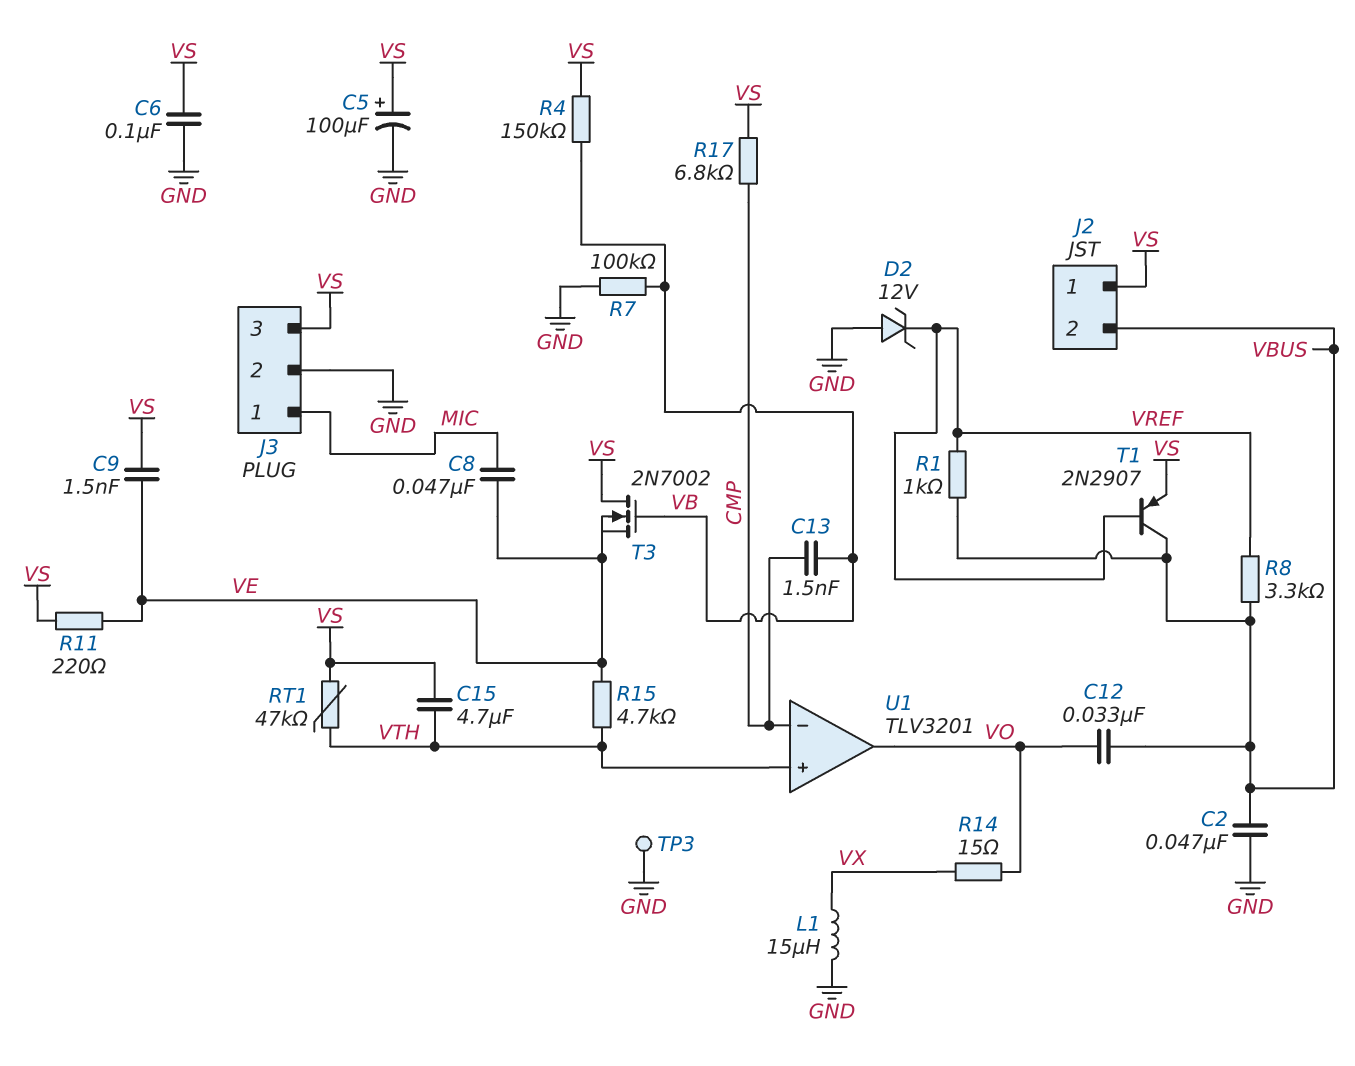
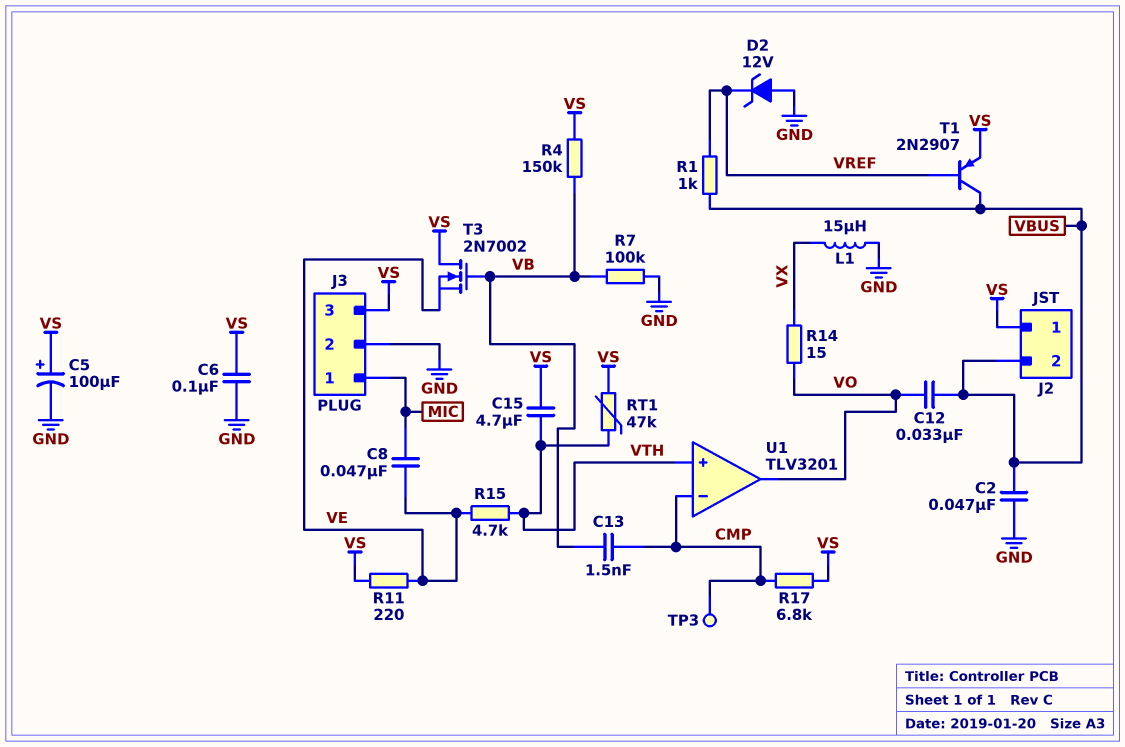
C9: 1.5nF (VE, VS) -> none
R8: 3.3k (VBUS, VREF) -> none
TP3: test point (GND) -> test point (CMP)

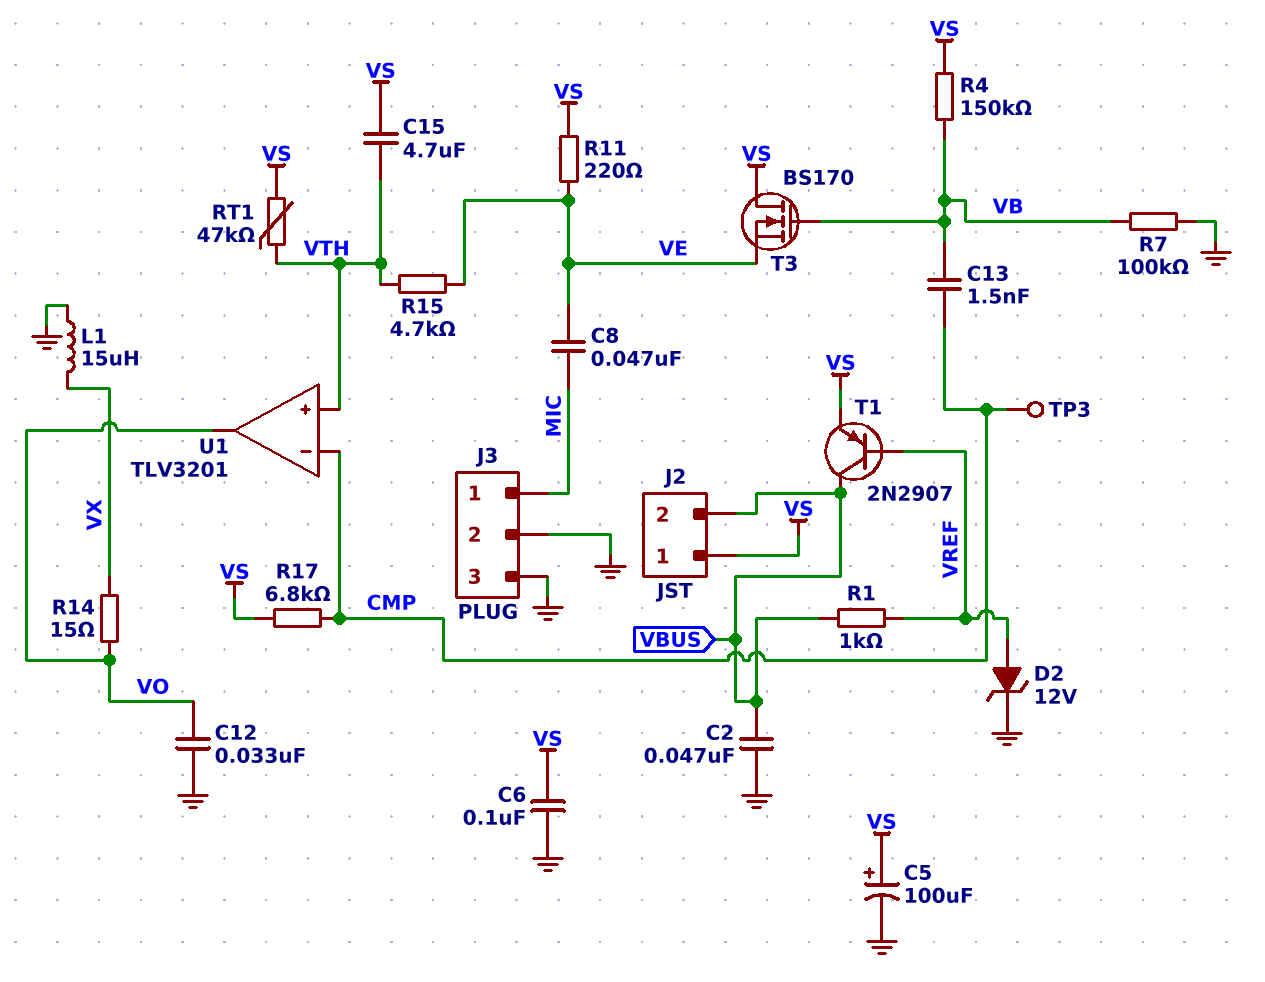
C12: 33nF (VBUS, VO) -> 33nF (GND, VO)
D2: zener 12V (A GND, K VREF) -> zener 12V (A VREF, K GND)
J3 pin 3: VS -> GND
T3: NMOS 2N7002 (G VB, D VS, S VE) -> NMOS BS170 (G VB, D VS, S VE)

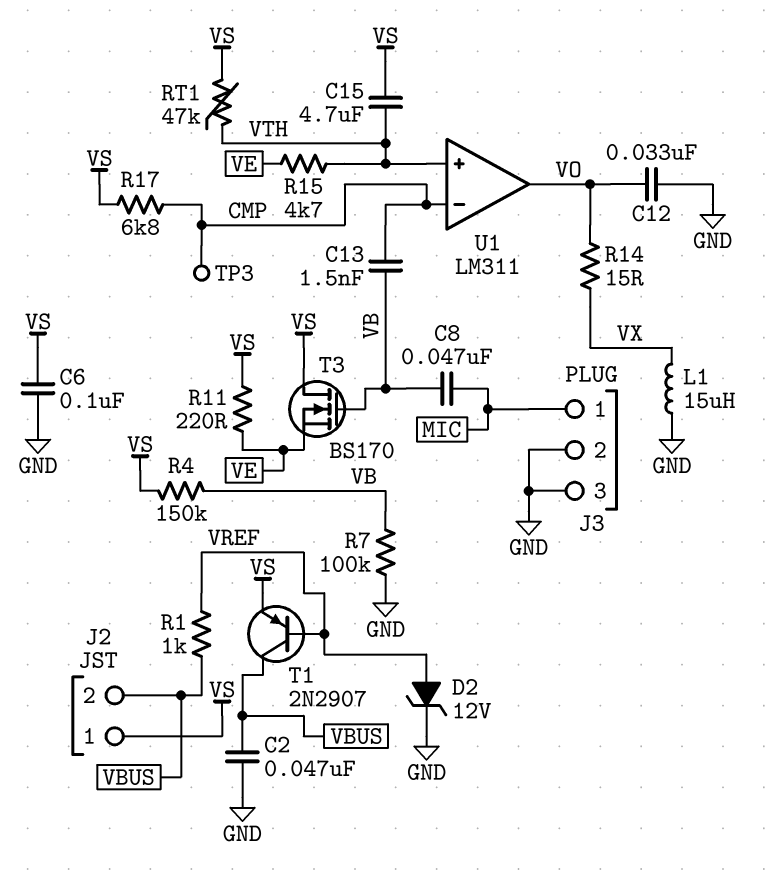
C5: 100uF (plus VS, minus GND) -> none
C8: 47nF (MIC, VE) -> 47nF (MIC, VB)
U1: TLV3201 -> LM311

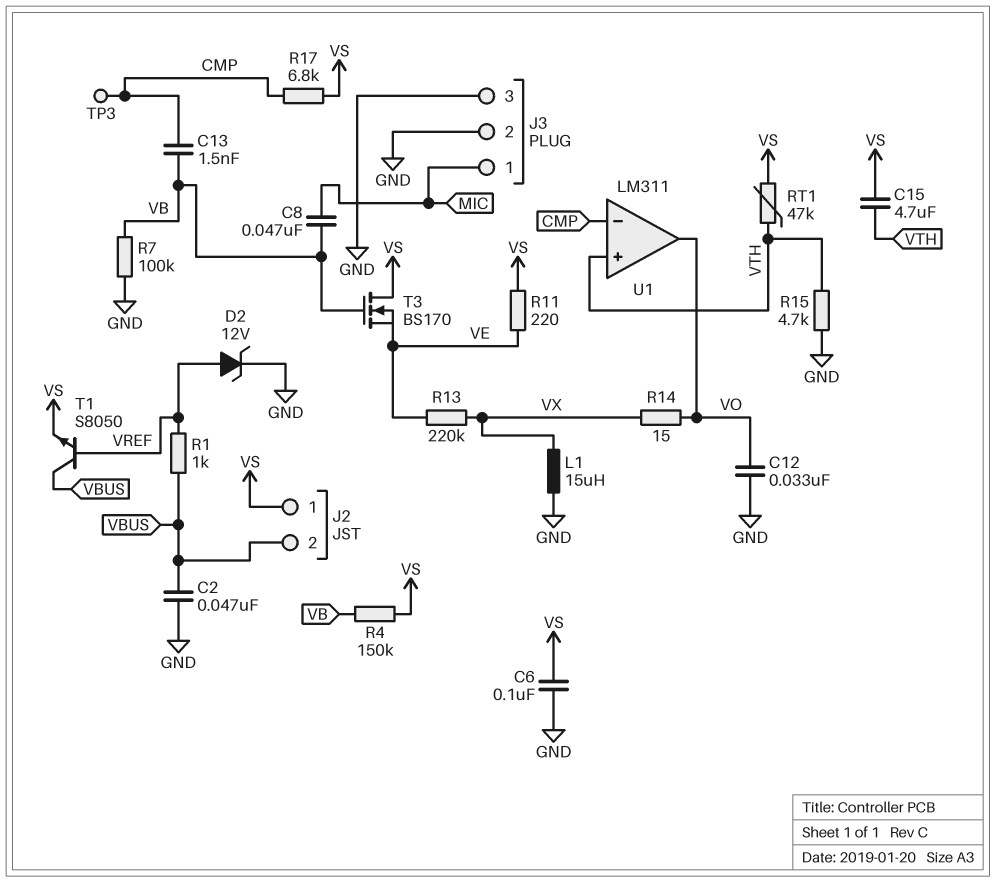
R13: none -> 220k (VE, VX)
R15: 4.7k (VE, VTH) -> 4.7k (GND, VTH)
T1: PNP 2N2907 (B VREF, C VBUS, E VS) -> NPN S8050 (B VREF, C VBUS, E VS)

